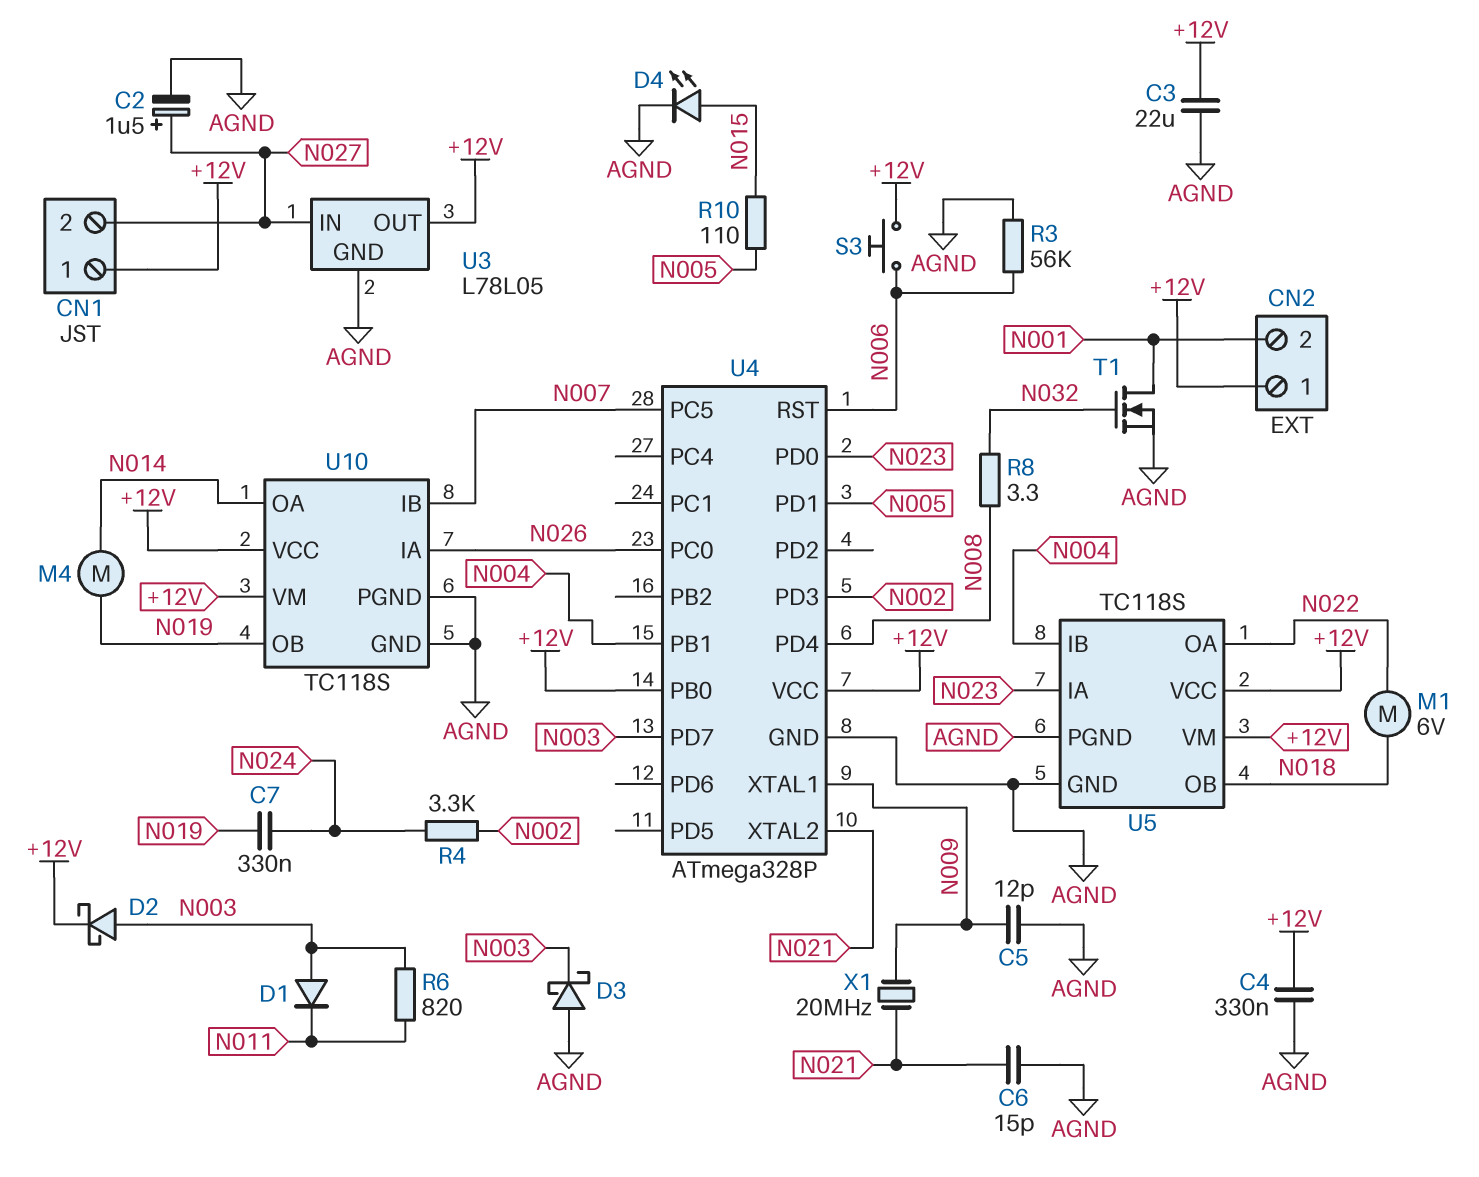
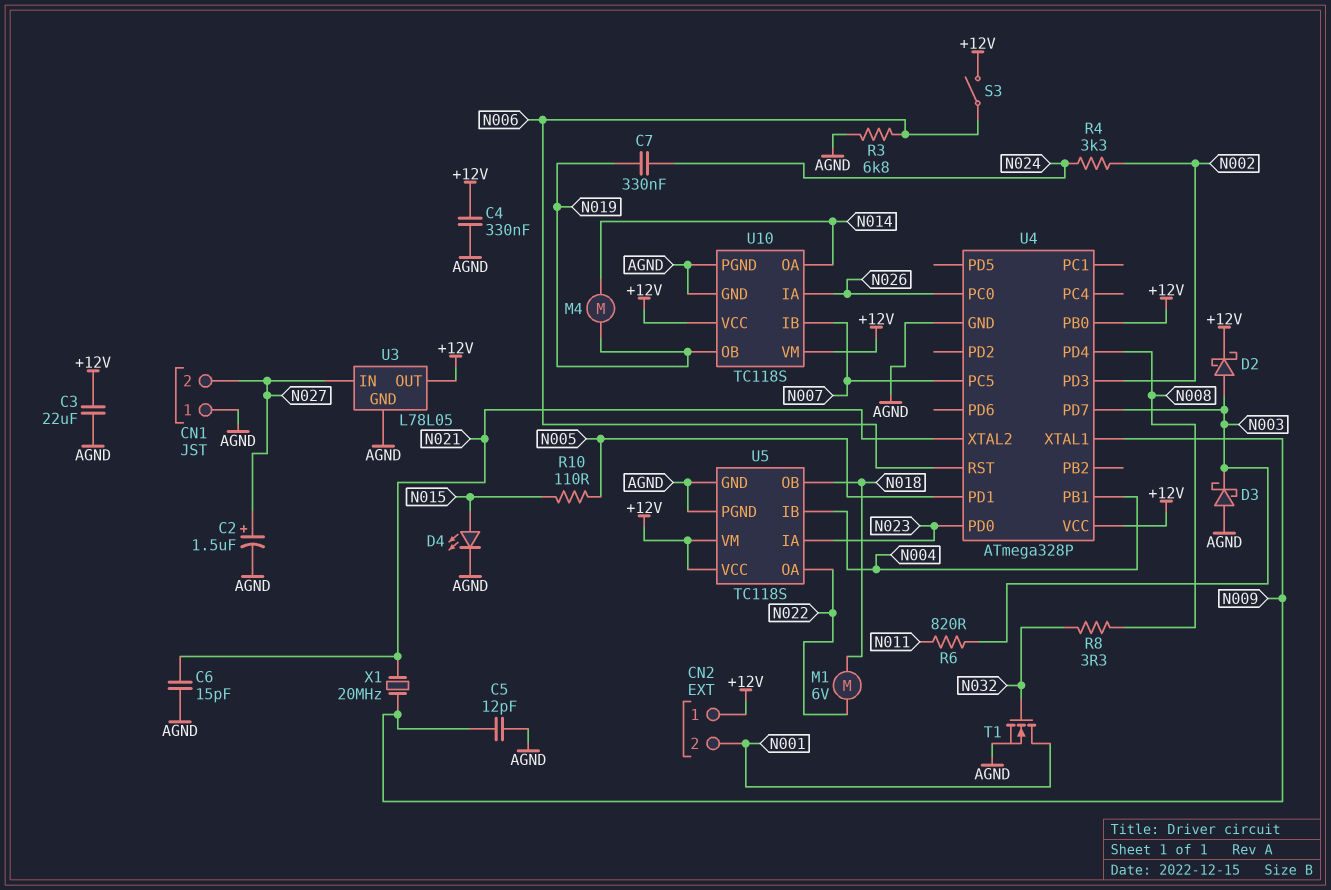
CN1 pin 1: +12V -> AGND
D1: diode (A N003, K N011) -> none
R3: 56k (AGND, N006) -> 6.8k (AGND, N006)
S3: button (+12V, N006) -> switch (+12V, N006)

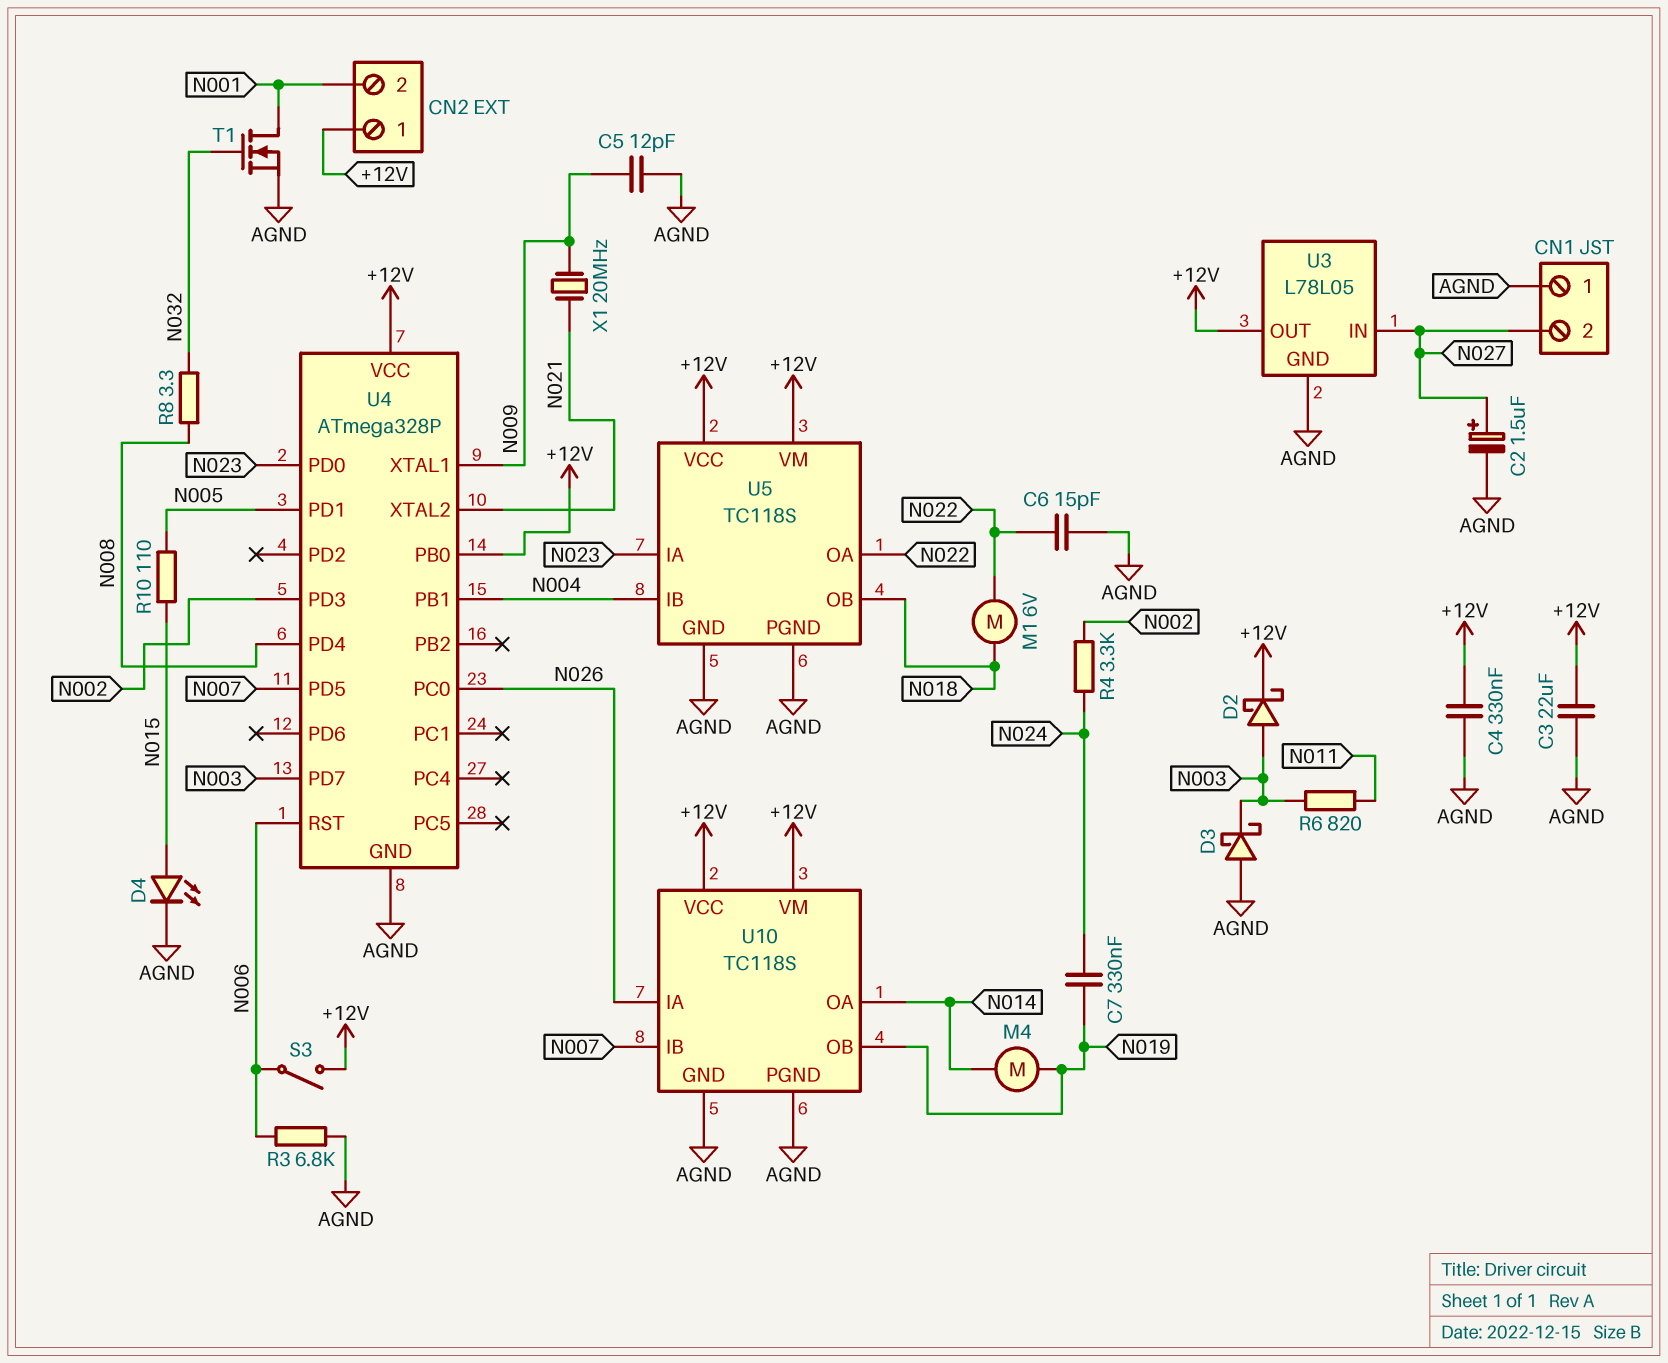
C6: 15pF (AGND, N021) -> 15pF (AGND, N022)
U4 pin PC5: N007 -> none
U4 pin PD5: none -> N007

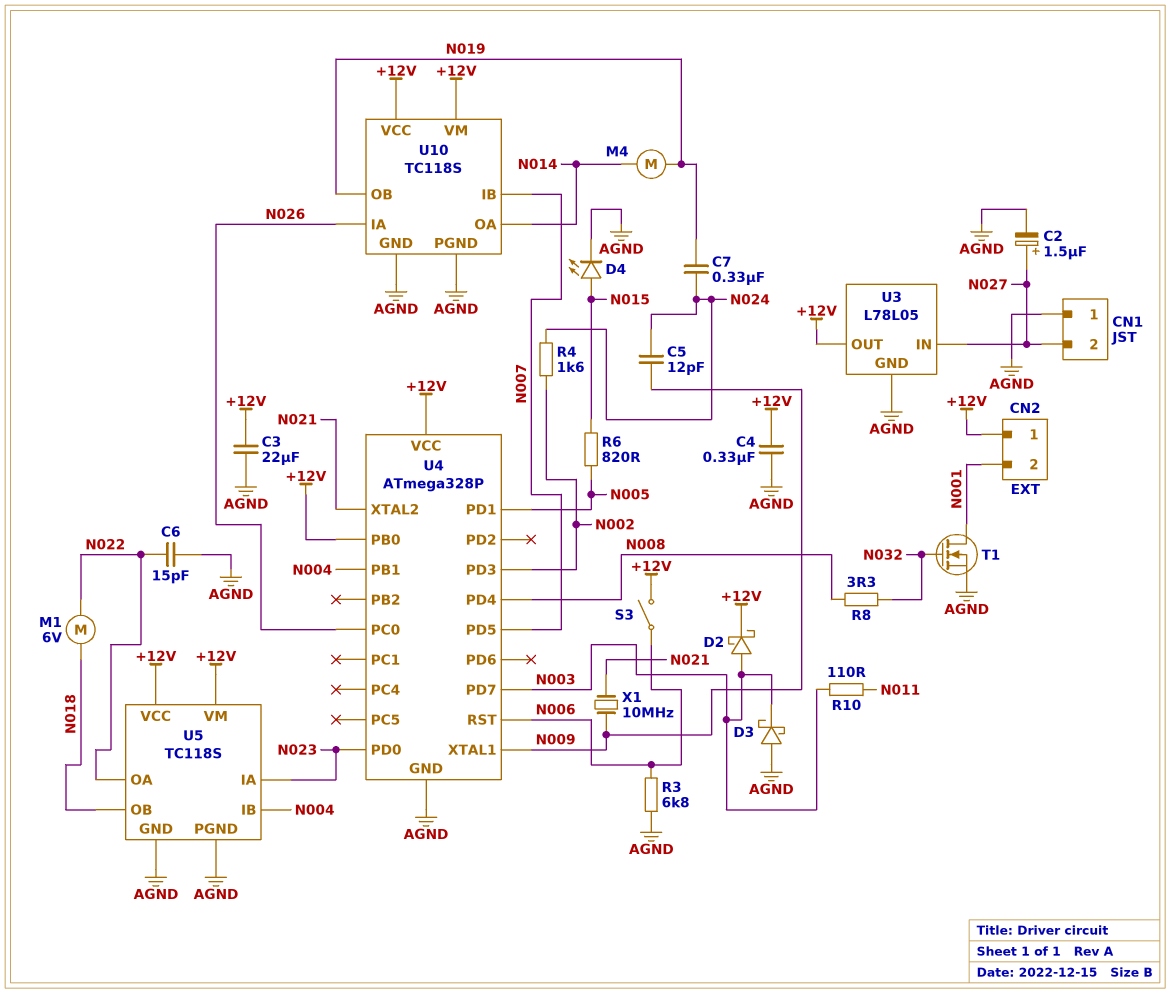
C5: 12pF (AGND, N009) -> 12pF (N009, N024)
R4: 3.3k (N002, N024) -> 1.6k (N002, N024)
R6: 820 (N003, N011) -> 820 (N005, N015)
R10: 110 (N005, N015) -> 110 (N003, N011)
X1: 20MHz (N009, N021) -> 10MHz (N009, N021)

